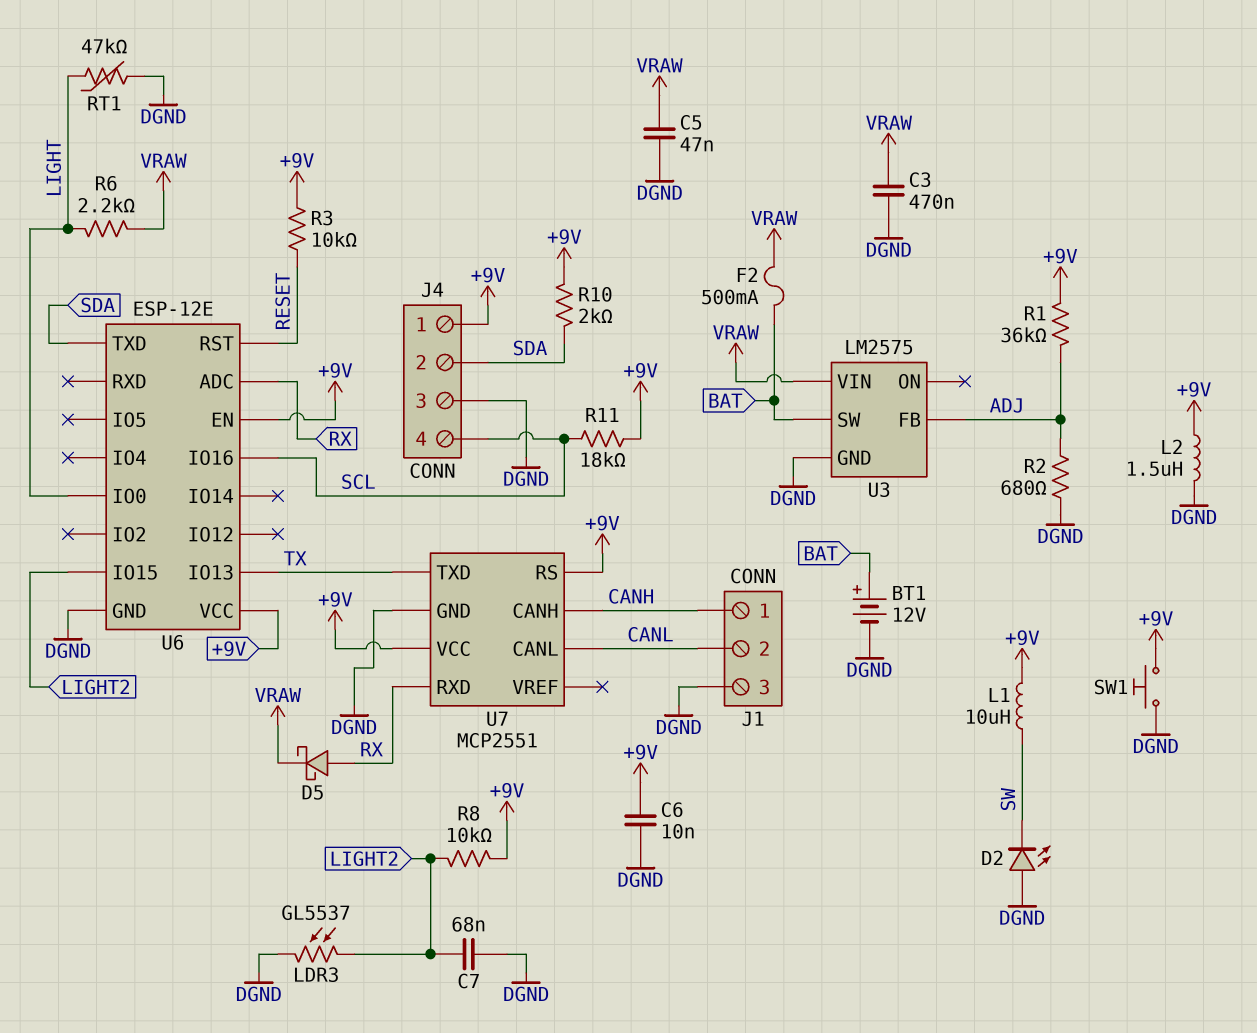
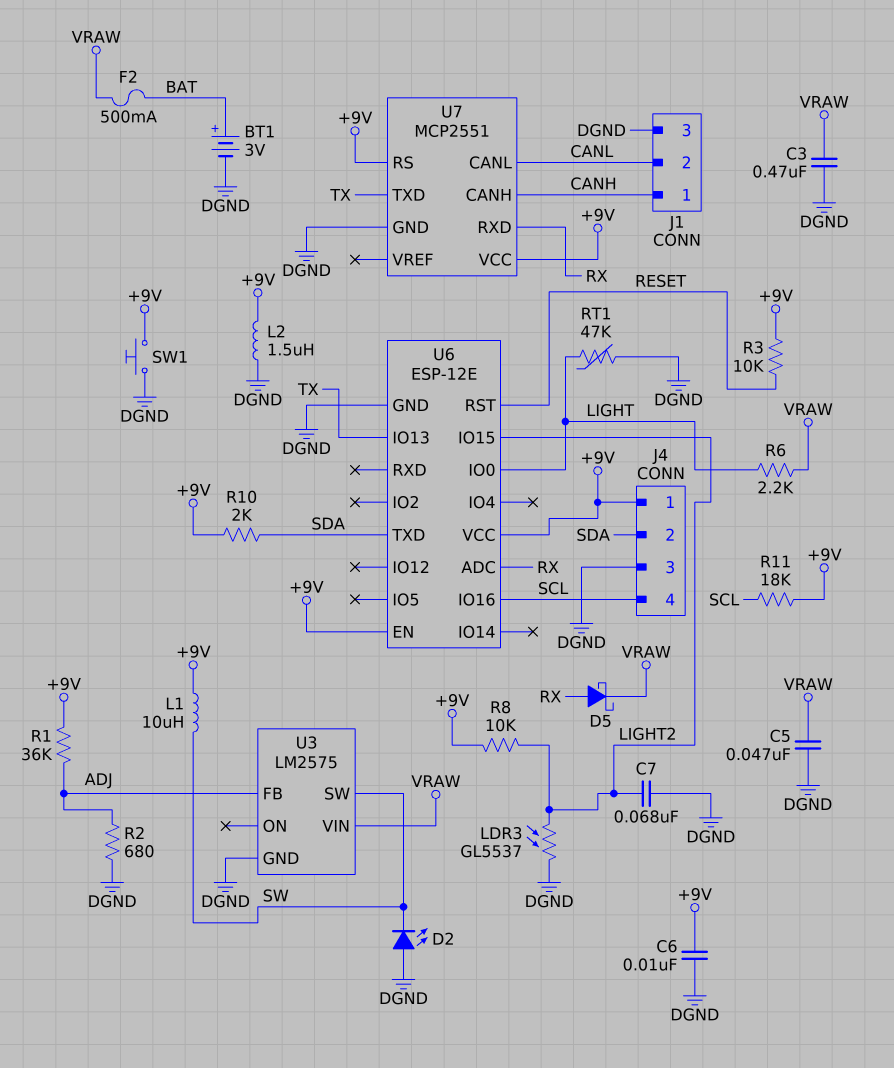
BT1: 12V (plus BAT, minus DGND) -> 3V (plus BAT, minus DGND)
U3 pin SW: BAT -> SW

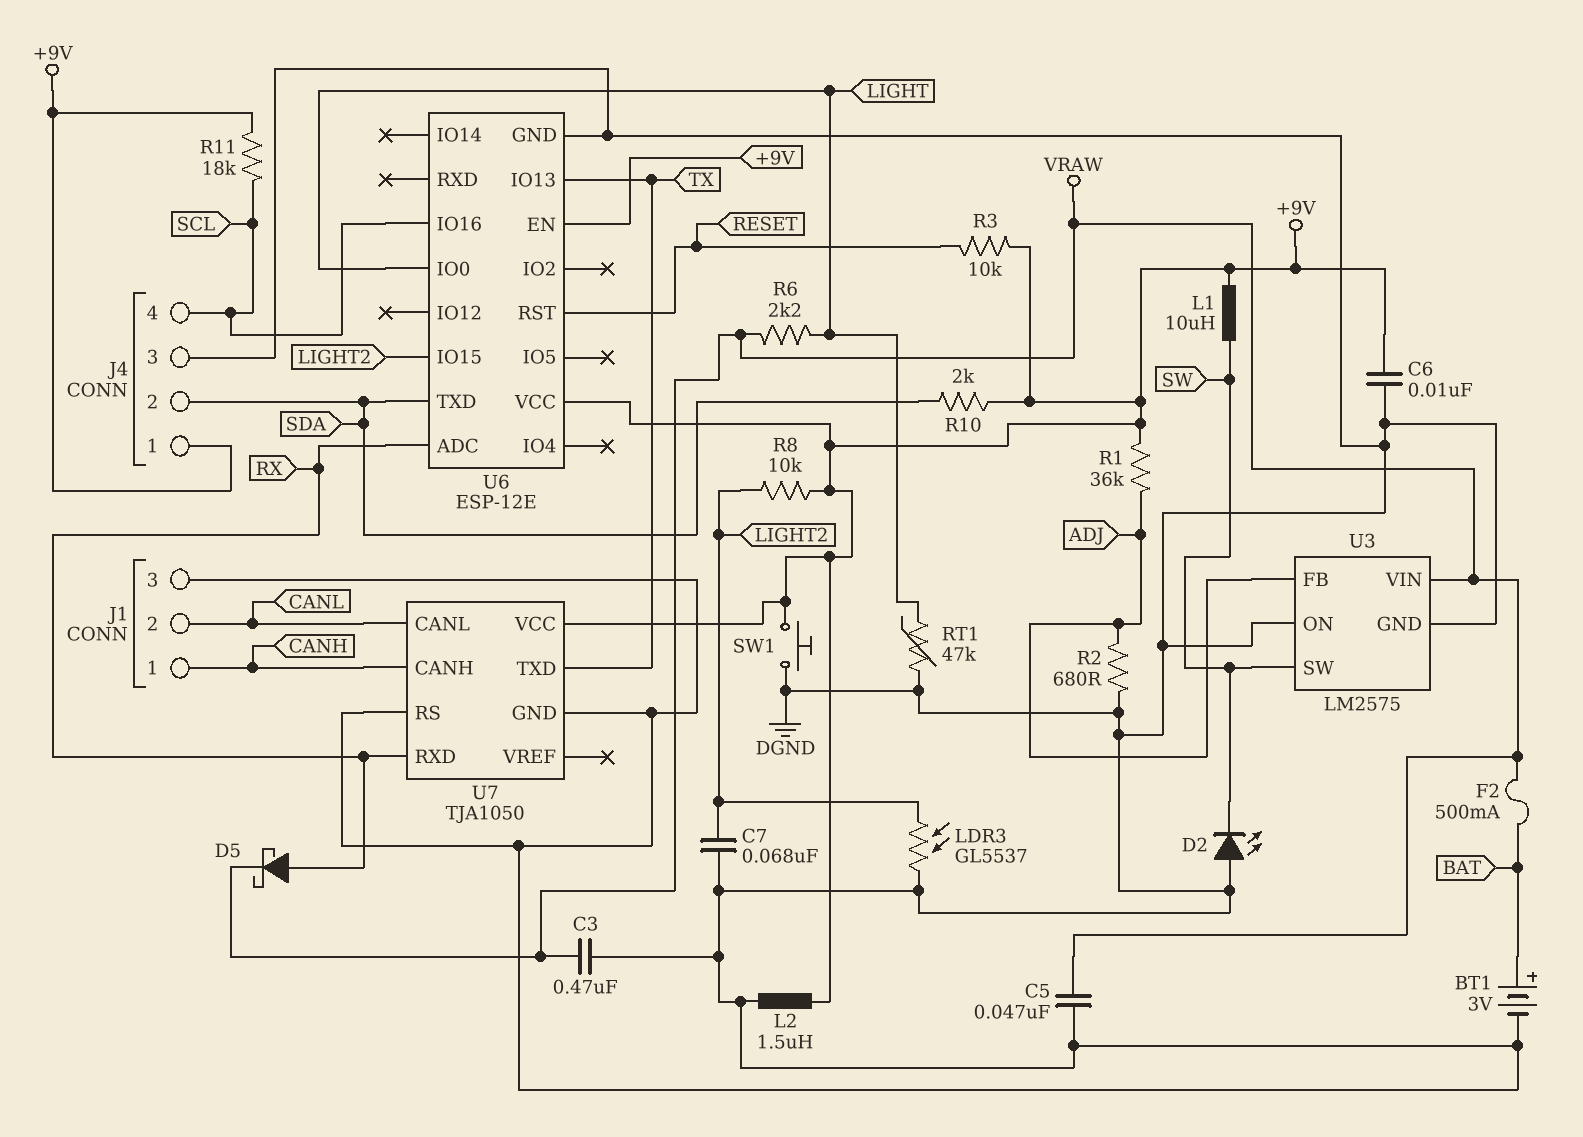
U3 pin ON: none -> DGND
U7: MCP2551 -> TJA1050
U7 pin RS: +9V -> DGND

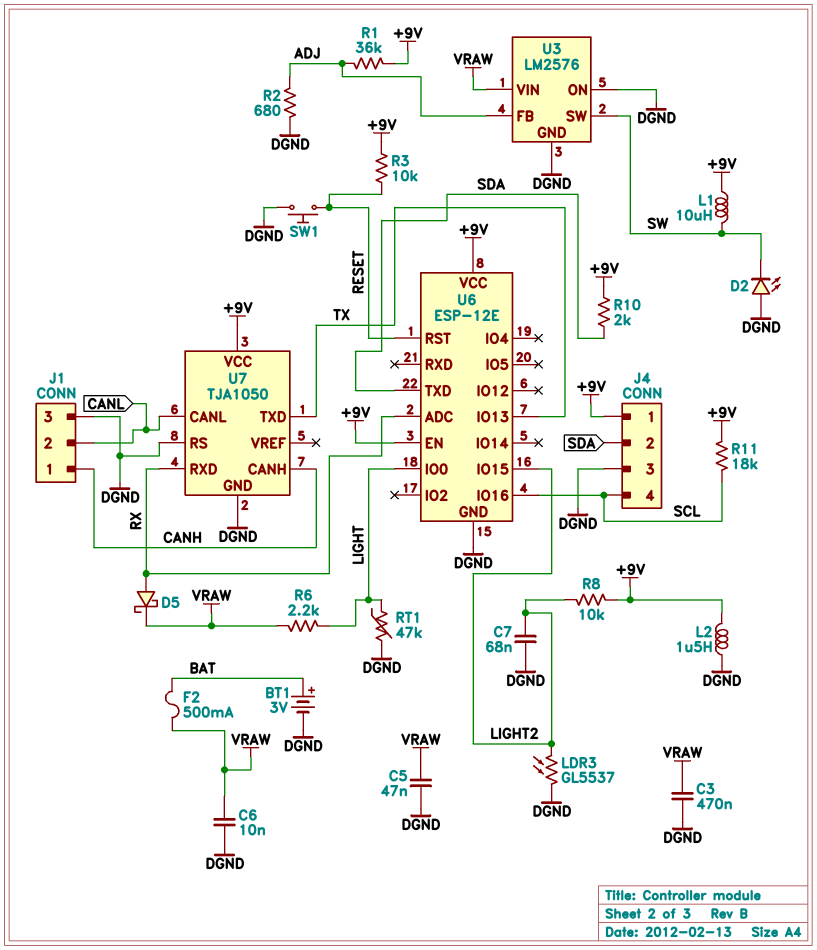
C6: 10nF (+9V, DGND) -> 10nF (DGND, VRAW)
SW1: button (+9V, DGND) -> button (DGND, RESET)
U3: LM2575 -> LM2576

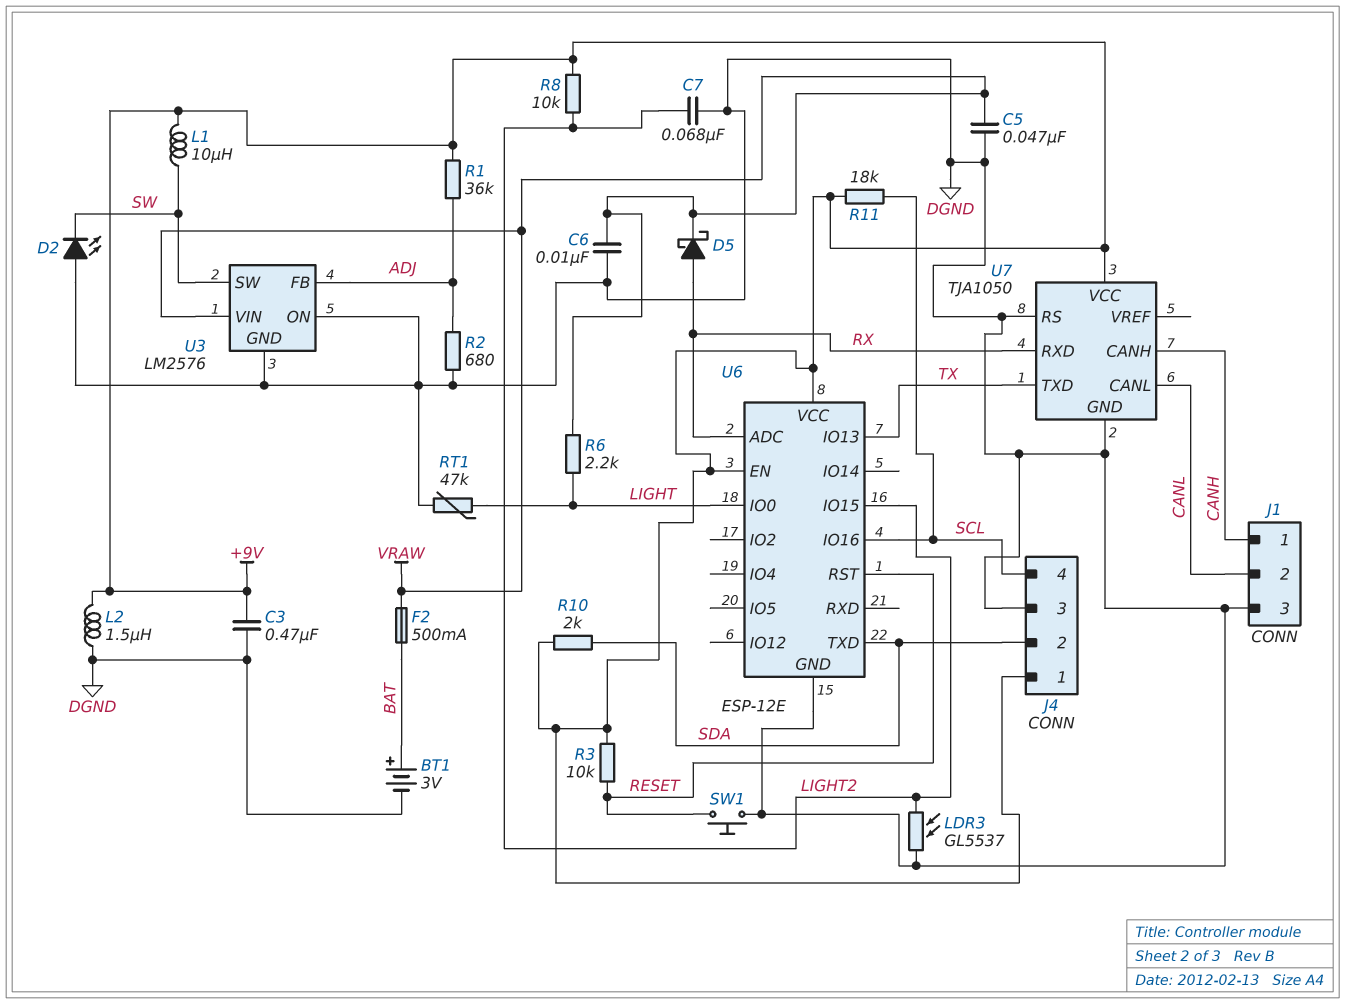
C3: 470nF (DGND, VRAW) -> 470nF (+9V, DGND)

